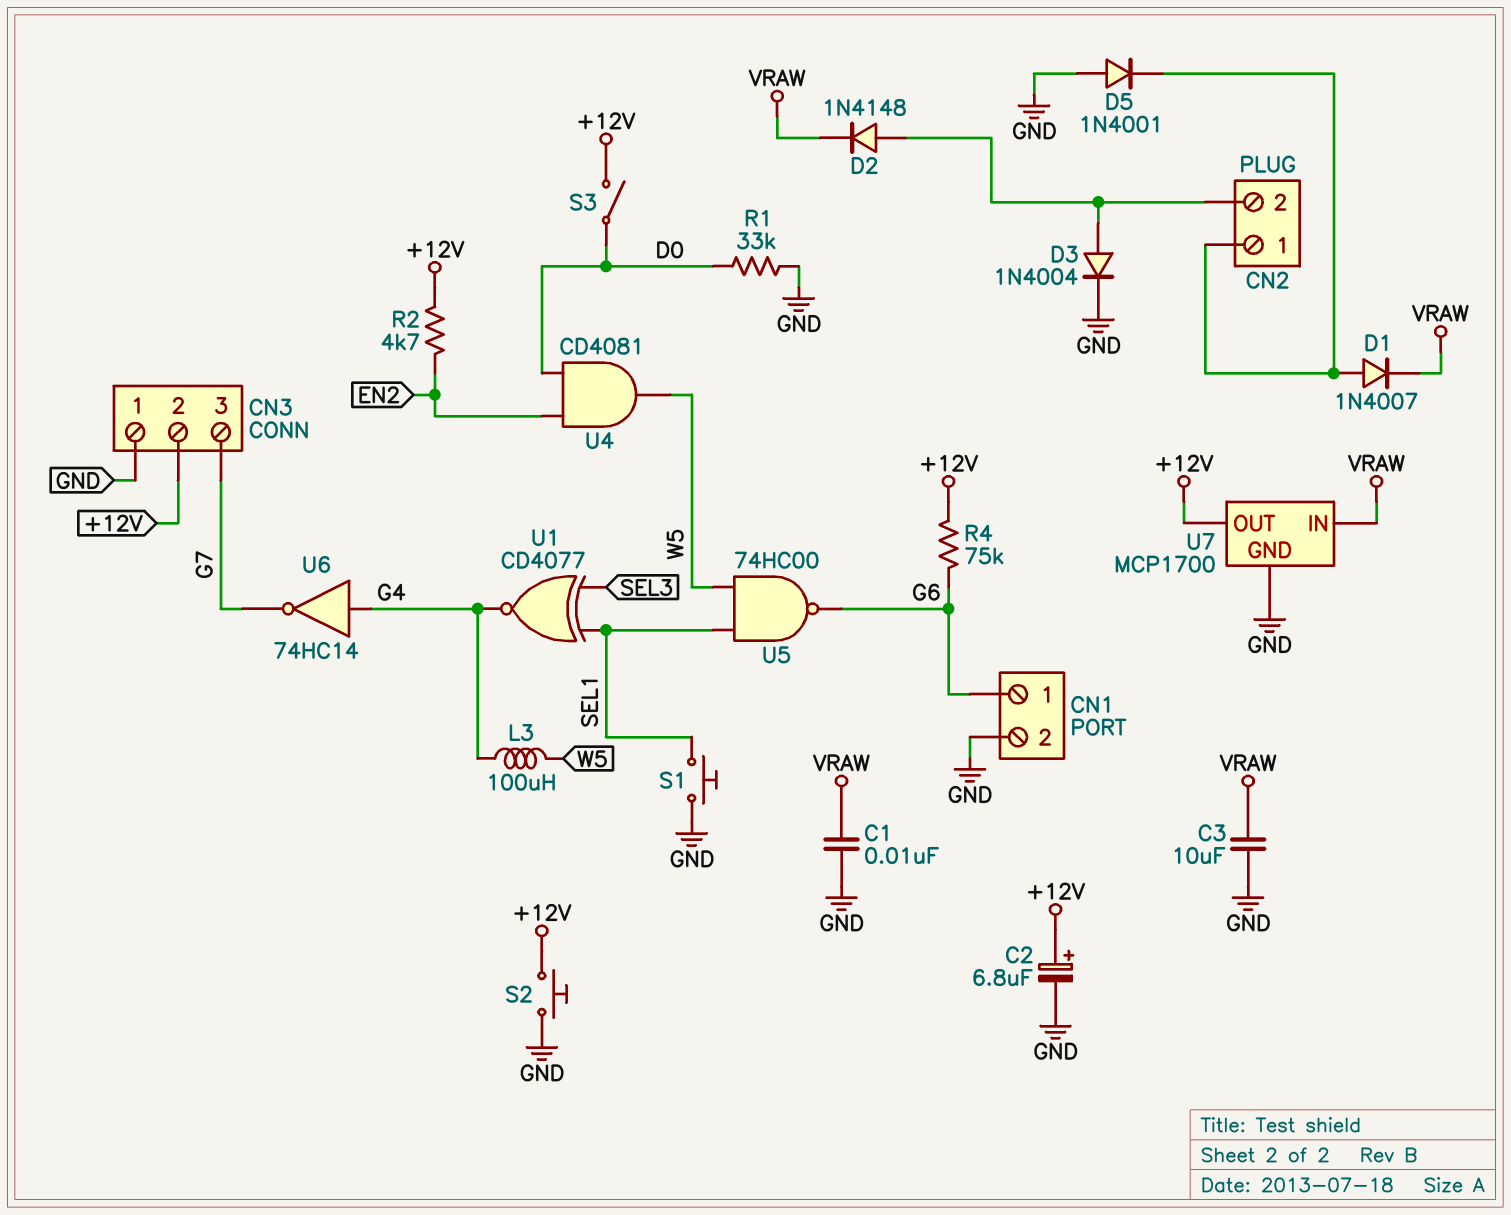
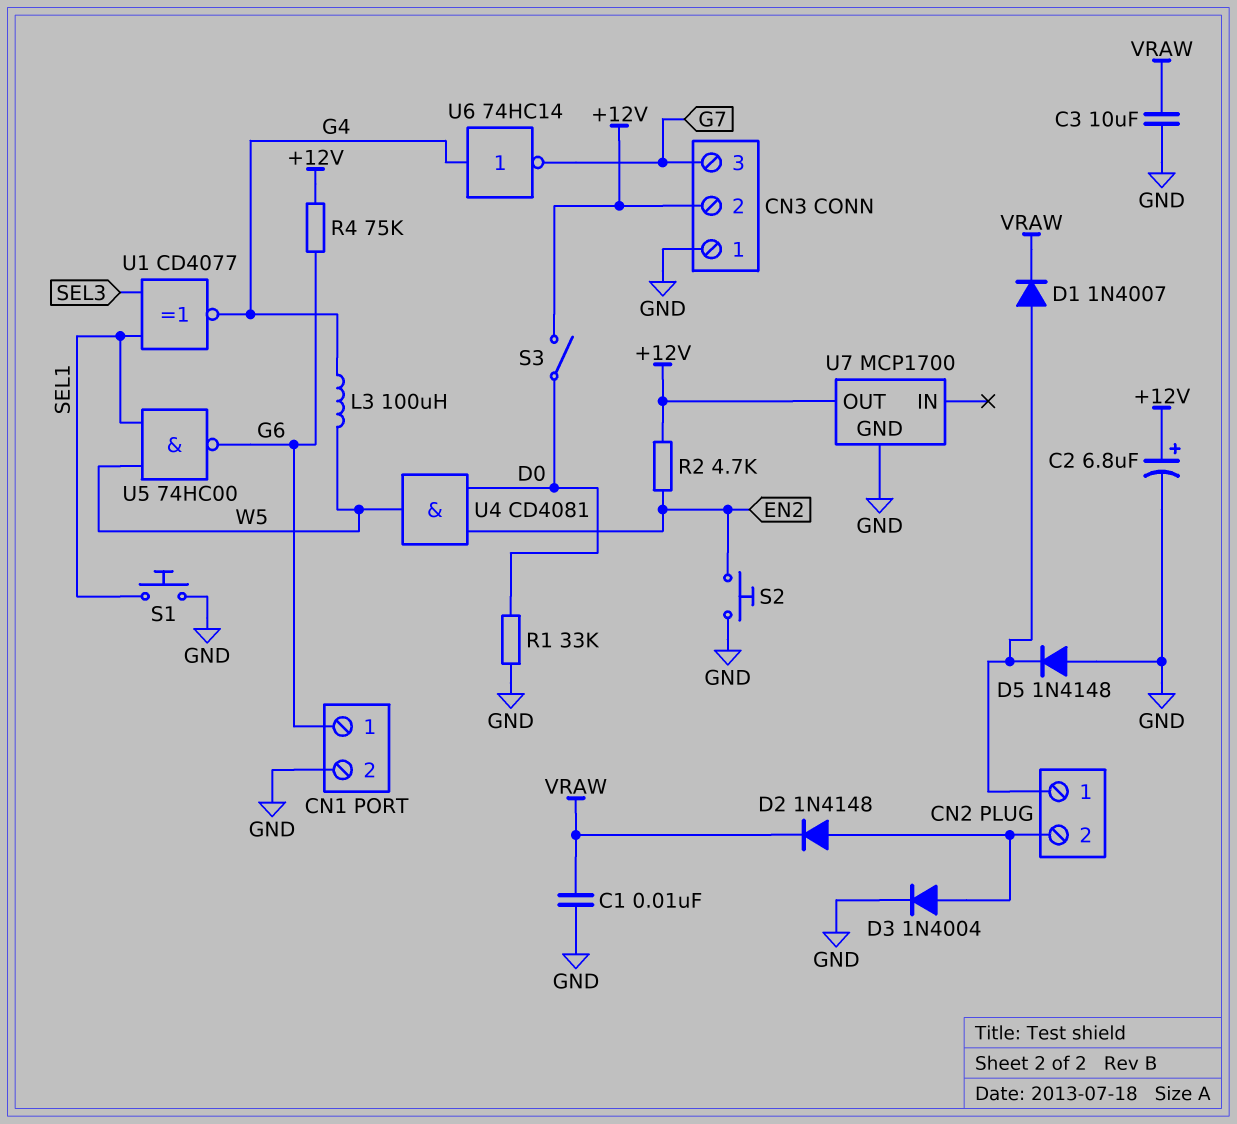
D5: diode 1N4001 (A GND, K CN2/1) -> diode 1N4148 (A GND, K CN2/1)
S2: button (+12V, GND) -> button (EN2, GND)
U7 pin IN: VRAW -> none

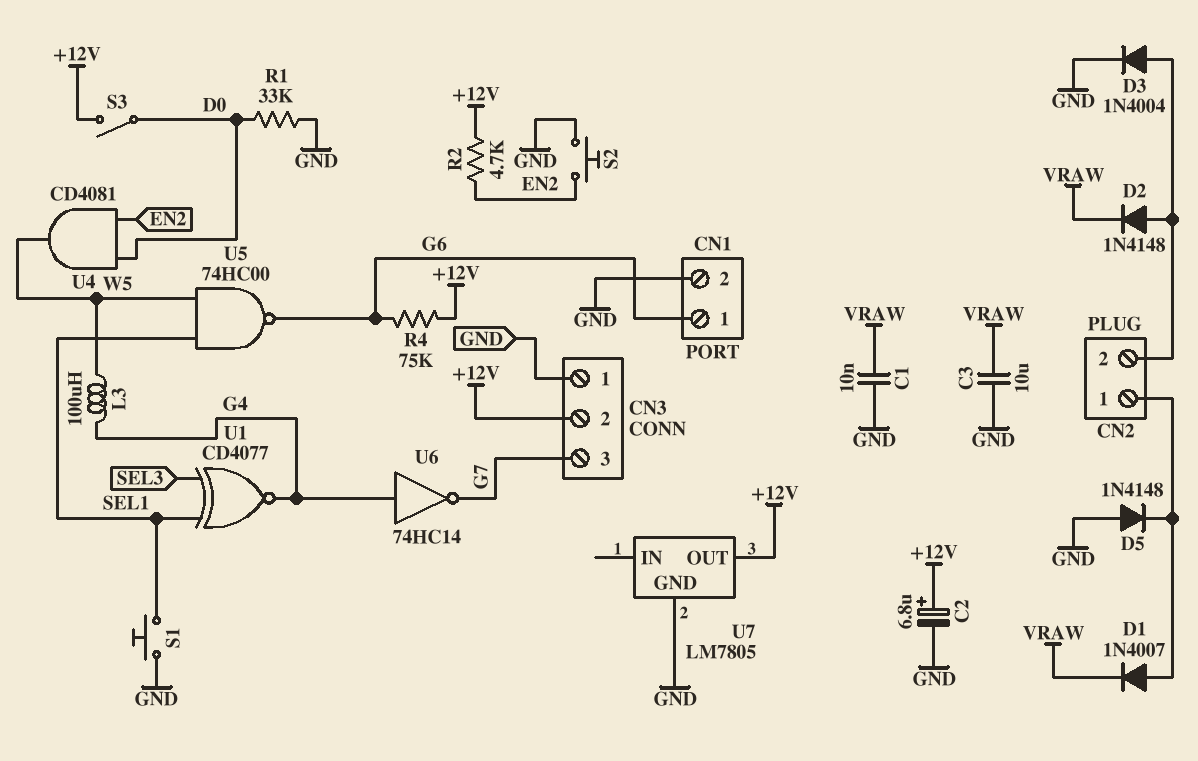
U7: MCP1700 -> LM7805

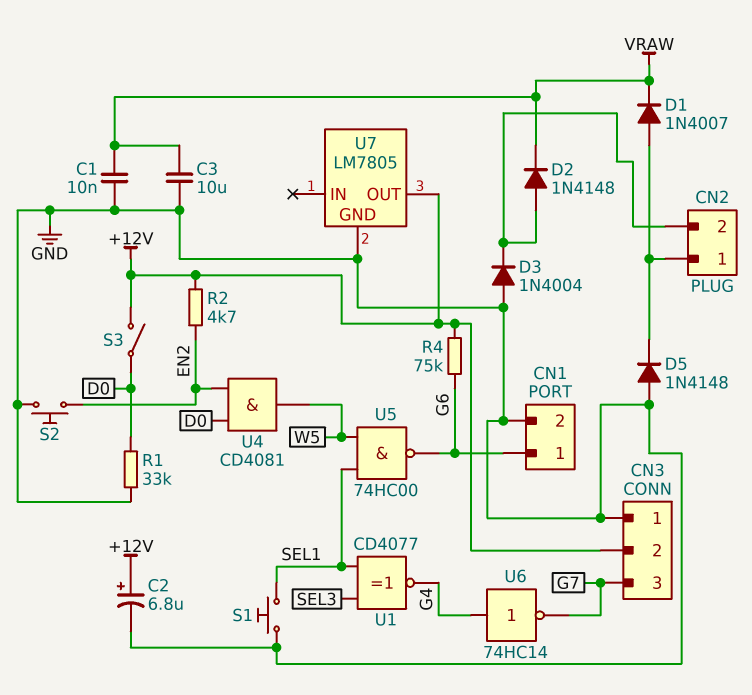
D3: diode 1N4004 (A CN2/2, K GND) -> diode 1N4004 (A GND, K CN2/2)
L3: 100uH (G4, W5) -> none

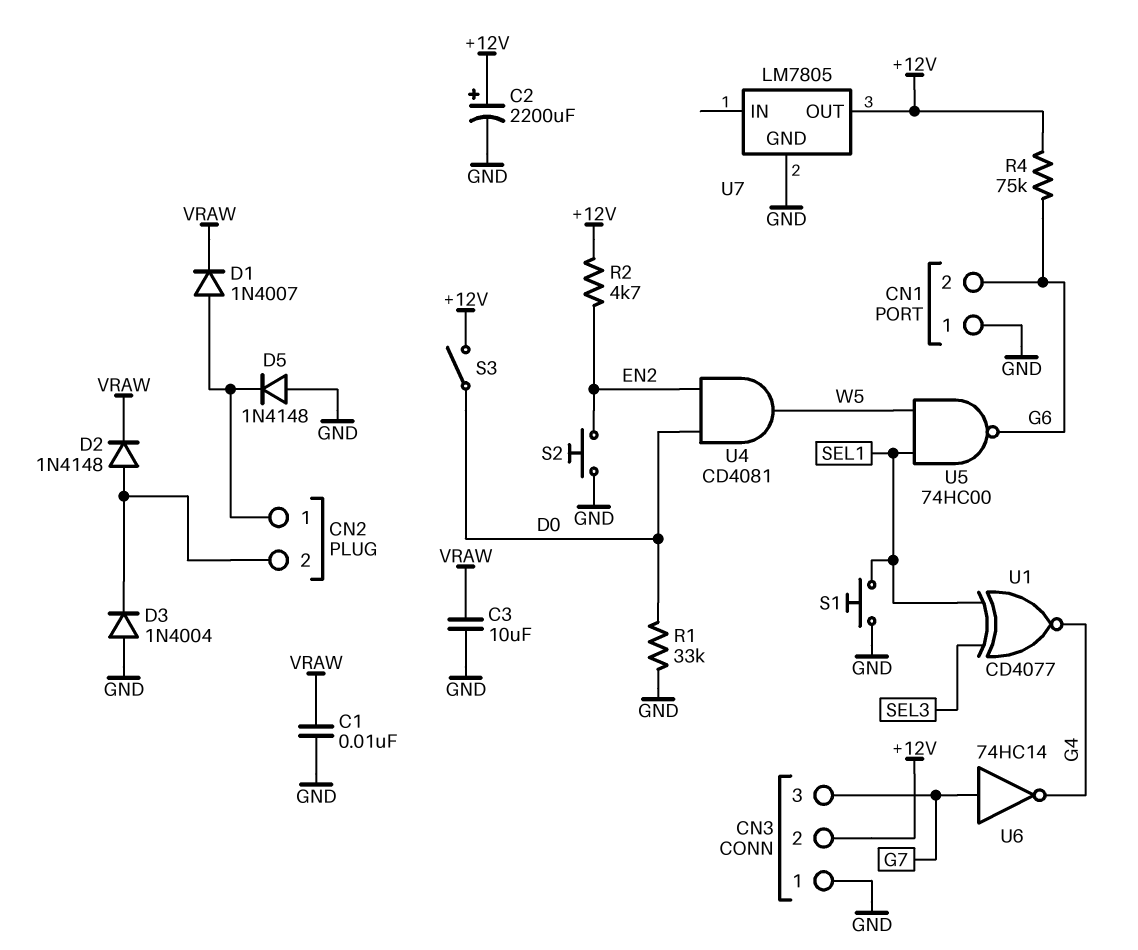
C2: 6.8uF (plus +12V, minus GND) -> 2200uF (plus +12V, minus GND)
CN1 pin 1: G6 -> GND
CN1 pin 2: GND -> G6
U6: NOT 74HC14 (in G4, out G7) -> NOT 74HC14 (in G7, out G4)

